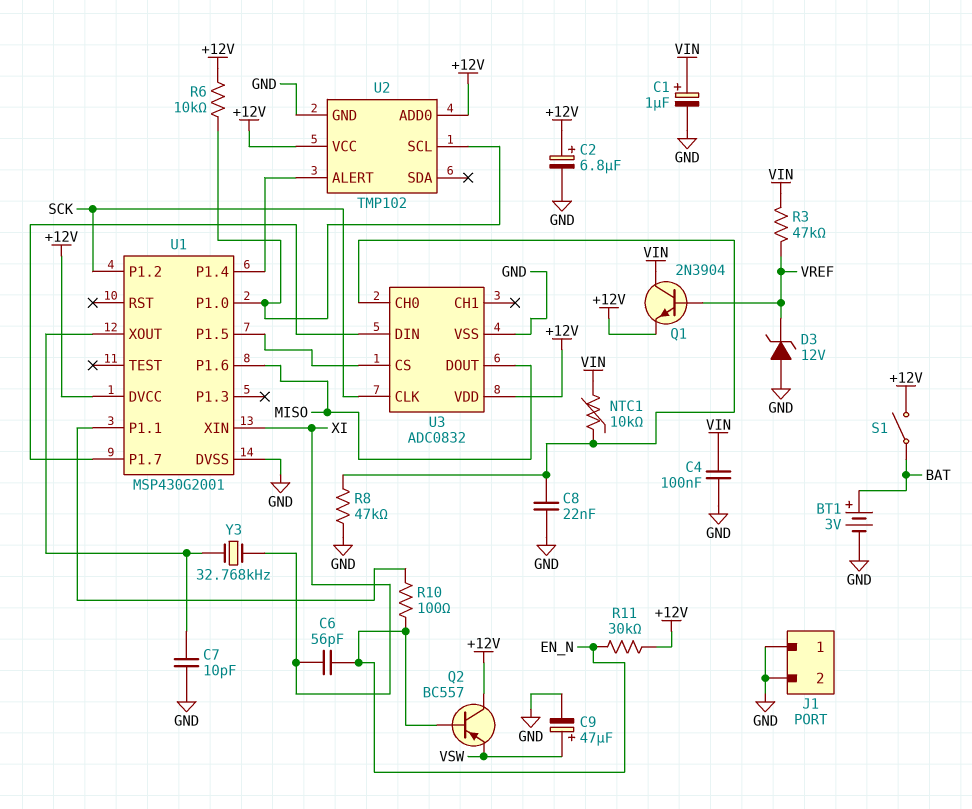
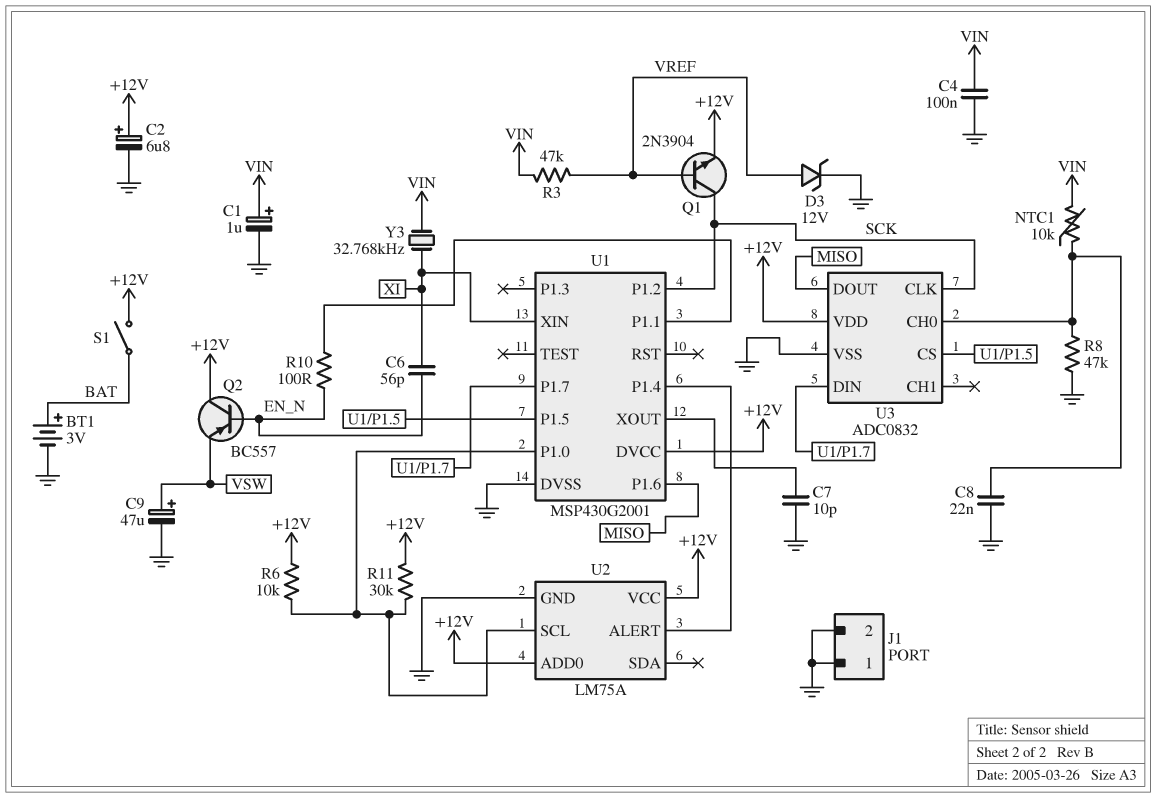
D3: zener 12V (A GND, K VREF) -> zener 12V (A VREF, K GND)
Q1: NPN 2N3904 (B VREF, C VIN, E +12V) -> NPN 2N3904 (B VREF, C SCK, E +12V)
R11: 30k (+12V, EN_N) -> 30k (+12V, U1/P1.0)
U2: TMP102 -> LM75A
Y3: 32.768kHz (U1/XOUT, XI) -> 32.768kHz (VIN, XI)

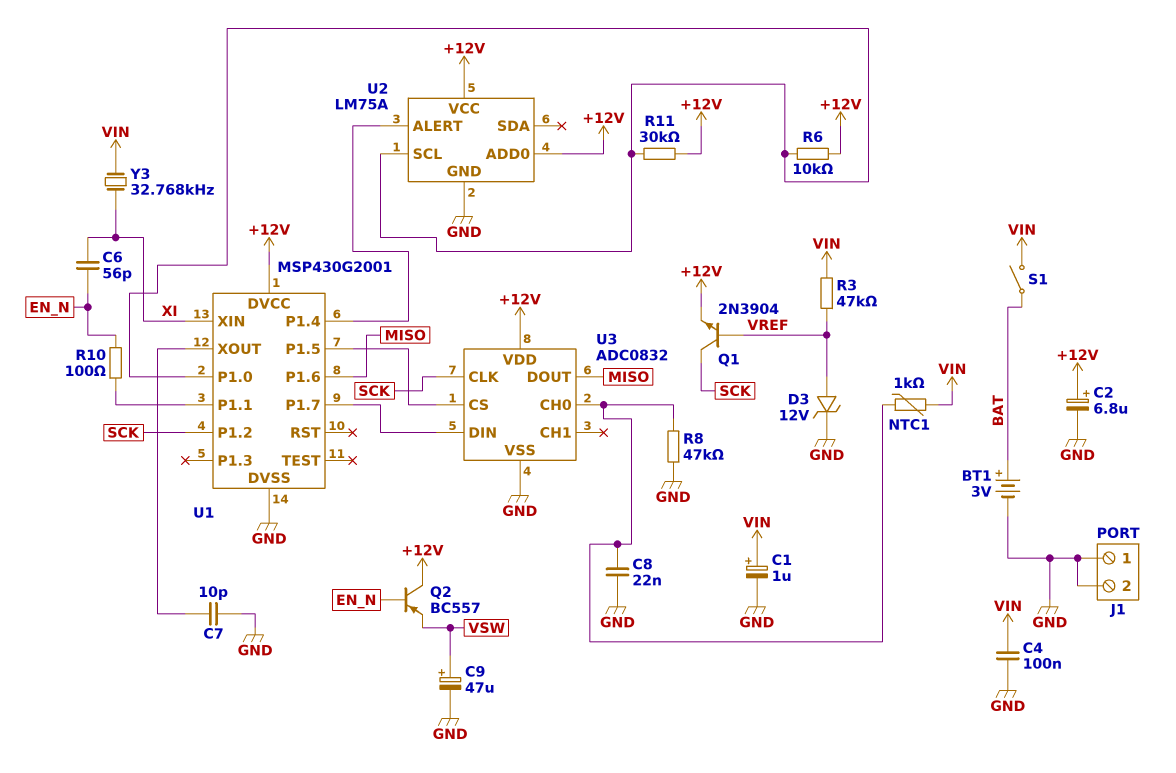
NTC1: 10k (U3/CH0, VIN) -> 1k (U3/CH0, VIN)
S1: switch (+12V, BAT) -> switch (BAT, VIN)

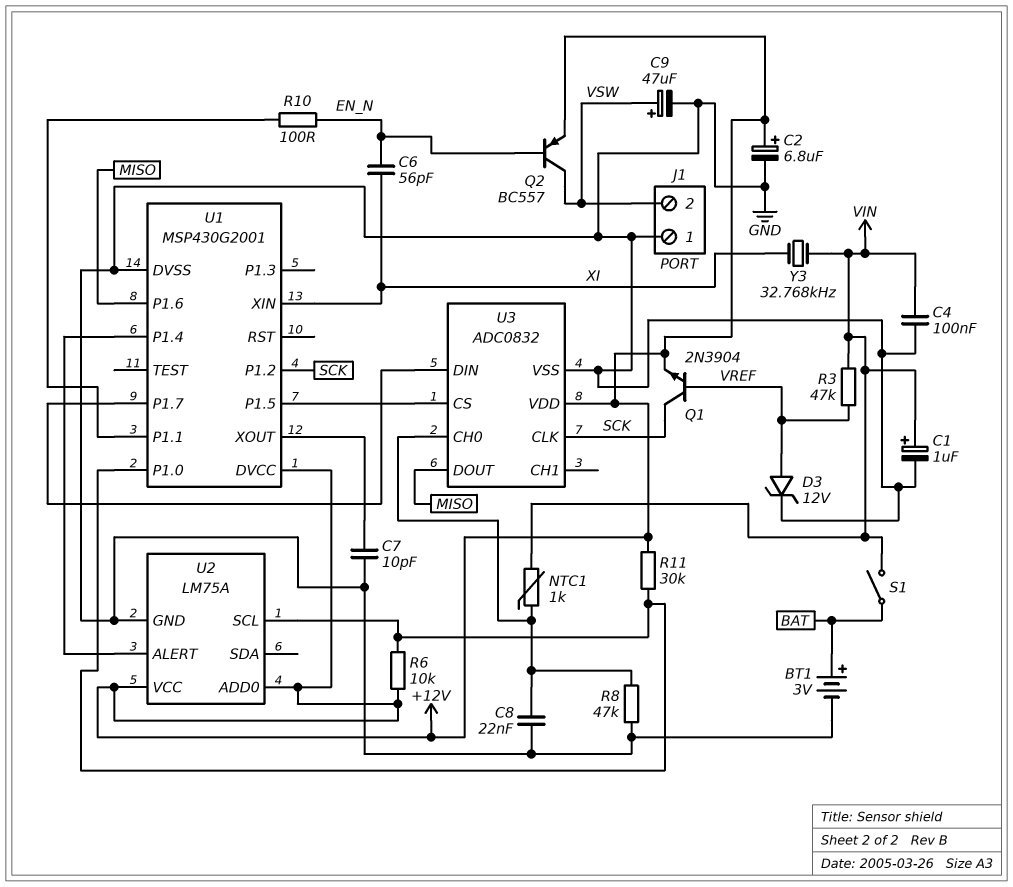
J1 pin 2: GND -> VSW
Q2: PNP BC557 (B EN_N, C +12V, E VSW) -> PNP BC557 (B EN_N, C VSW, E +12V)

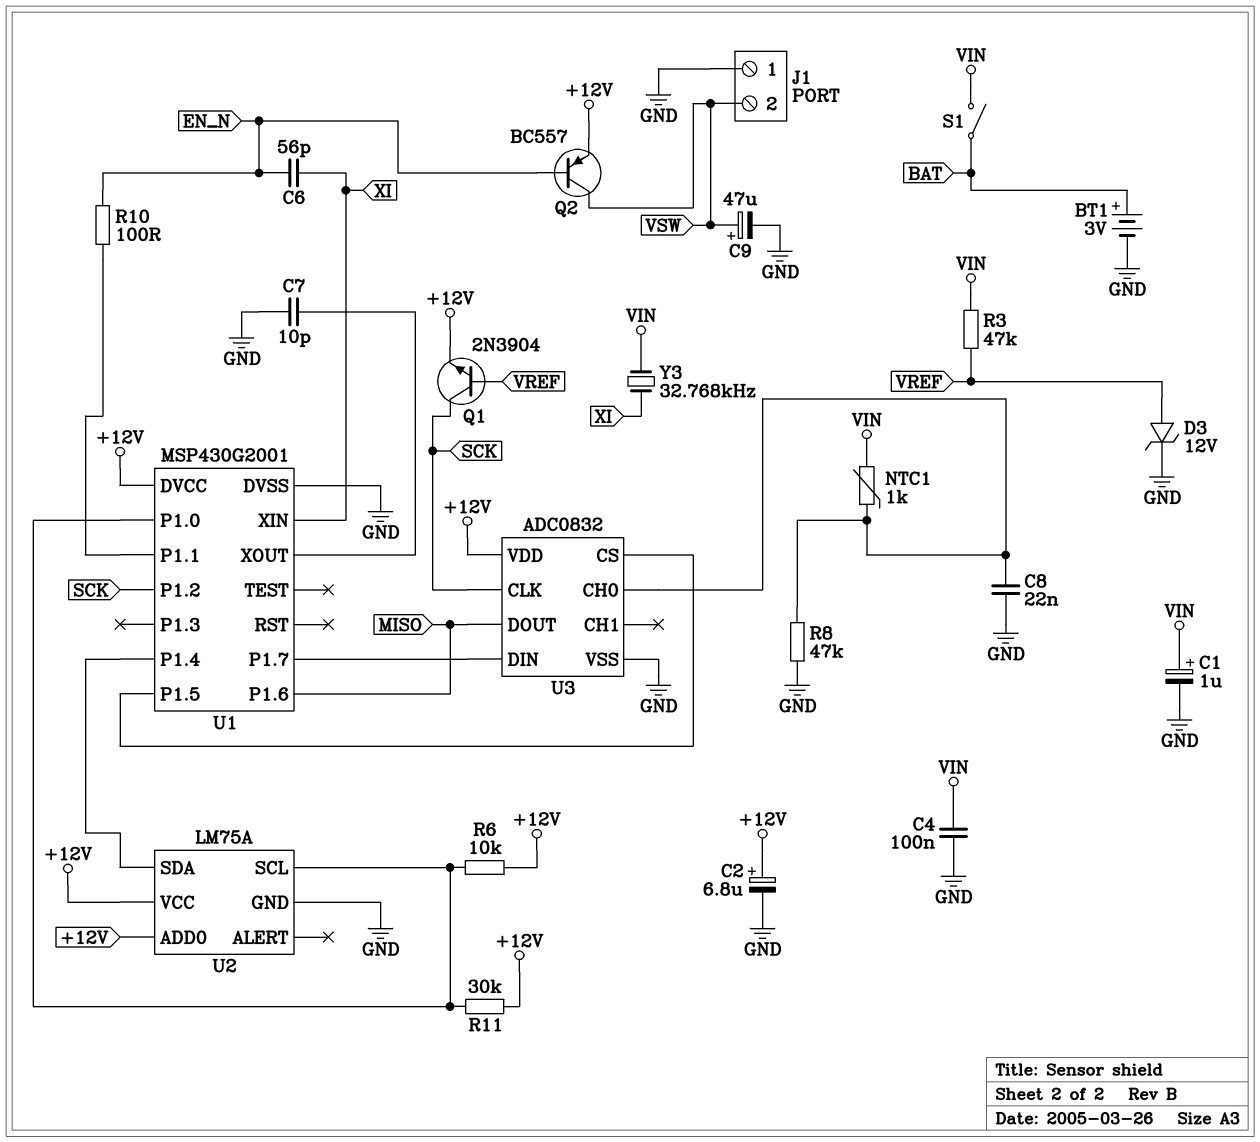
U2 pin ALERT: U1/P1.4 -> none
U2 pin SDA: none -> U1/P1.4

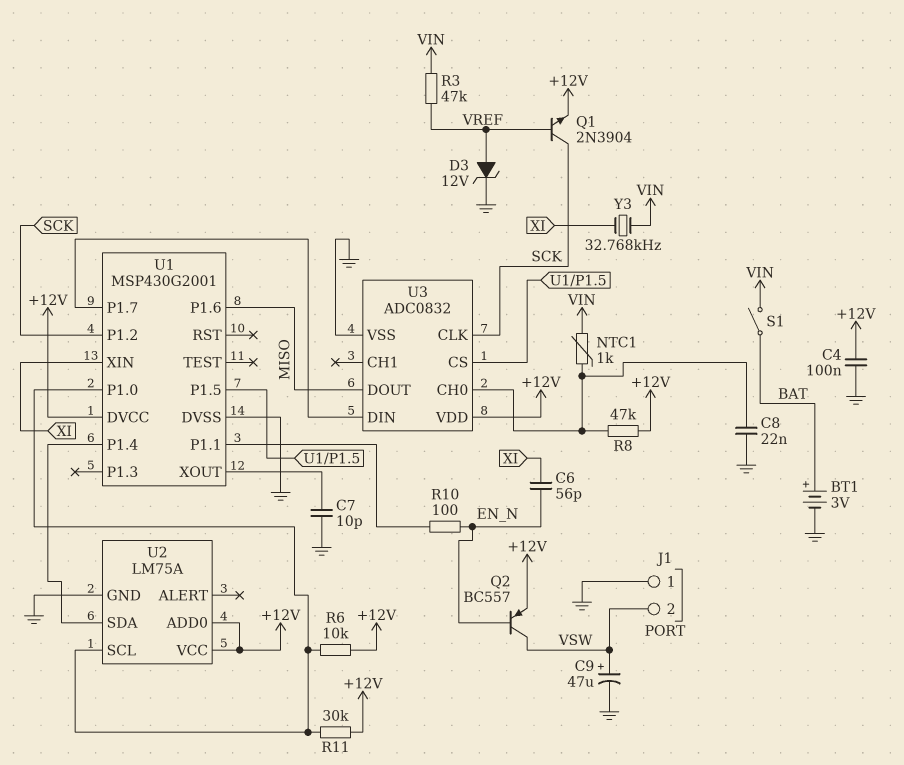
C1: 1uF (plus VIN, minus GND) -> none
C2: 6.8uF (plus +12V, minus GND) -> none
C4: 100nF (GND, VIN) -> 100nF (+12V, GND)
R8: 47k (GND, U3/CH0) -> 47k (+12V, U3/CH0)

